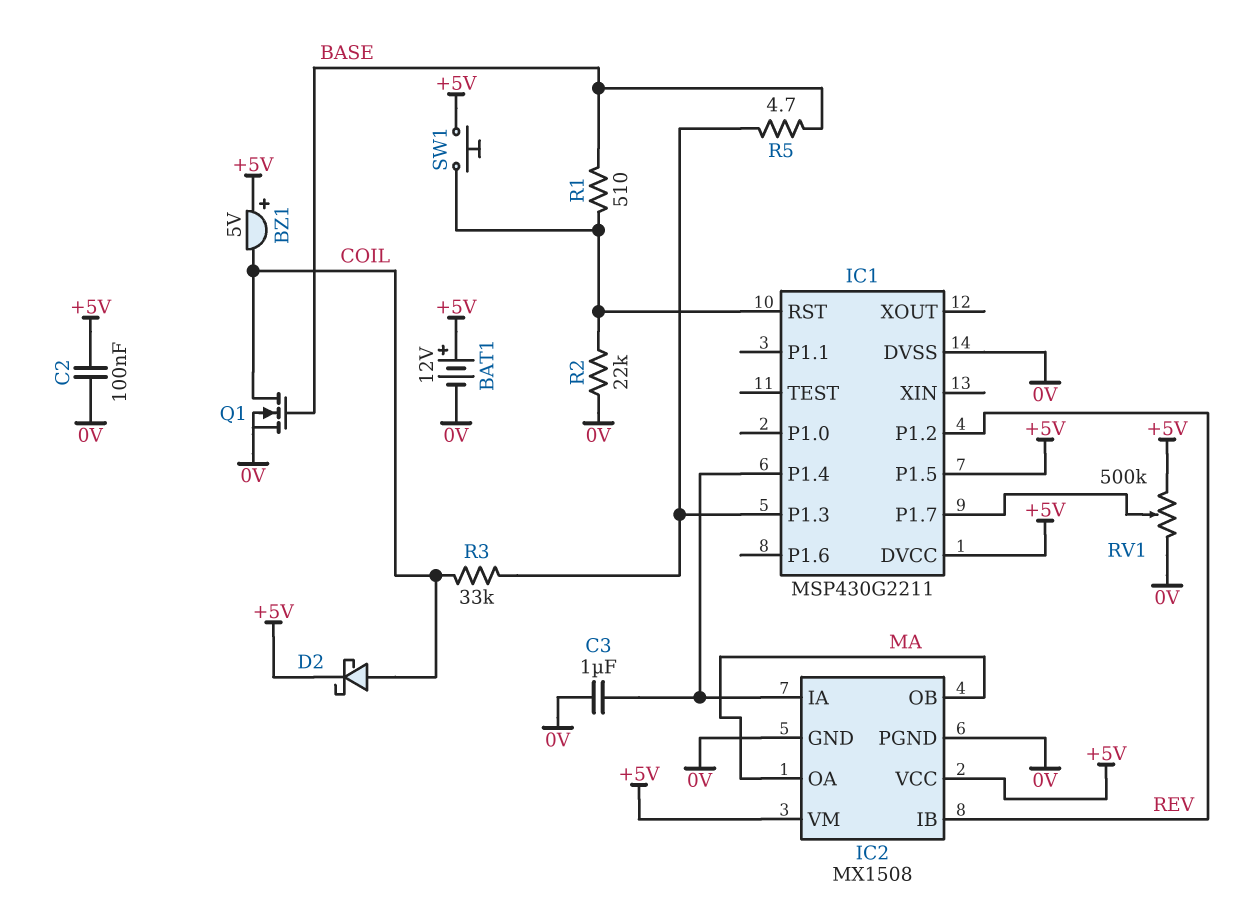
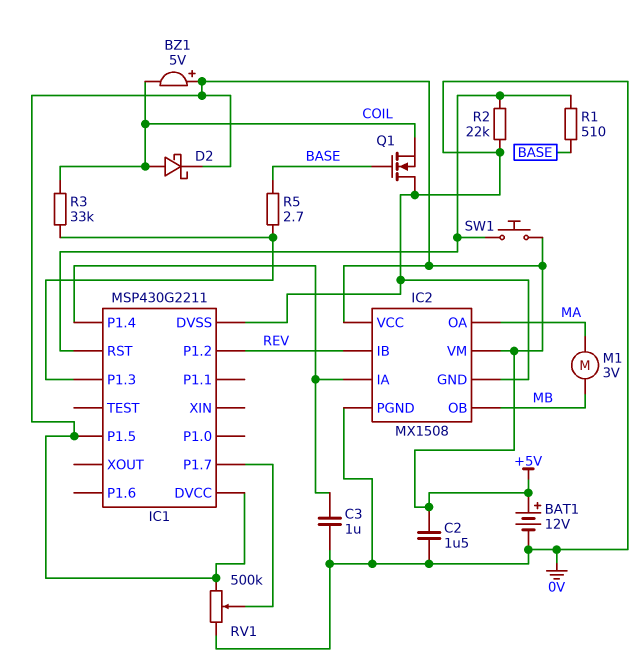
C2: 100nF (+5V, 0V) -> 1.5uF (+5V, 0V)
IC2 pin OB: MA -> MB
M1: none -> motor 3V (MA, MB)
Q1: NMOS (G BASE, D COIL, S 0V) -> NMOS (G BASE, D 0V, S COIL)
R5: 4.7 (BASE, IC1/P1.3) -> 2.7 (BASE, IC1/P1.3)

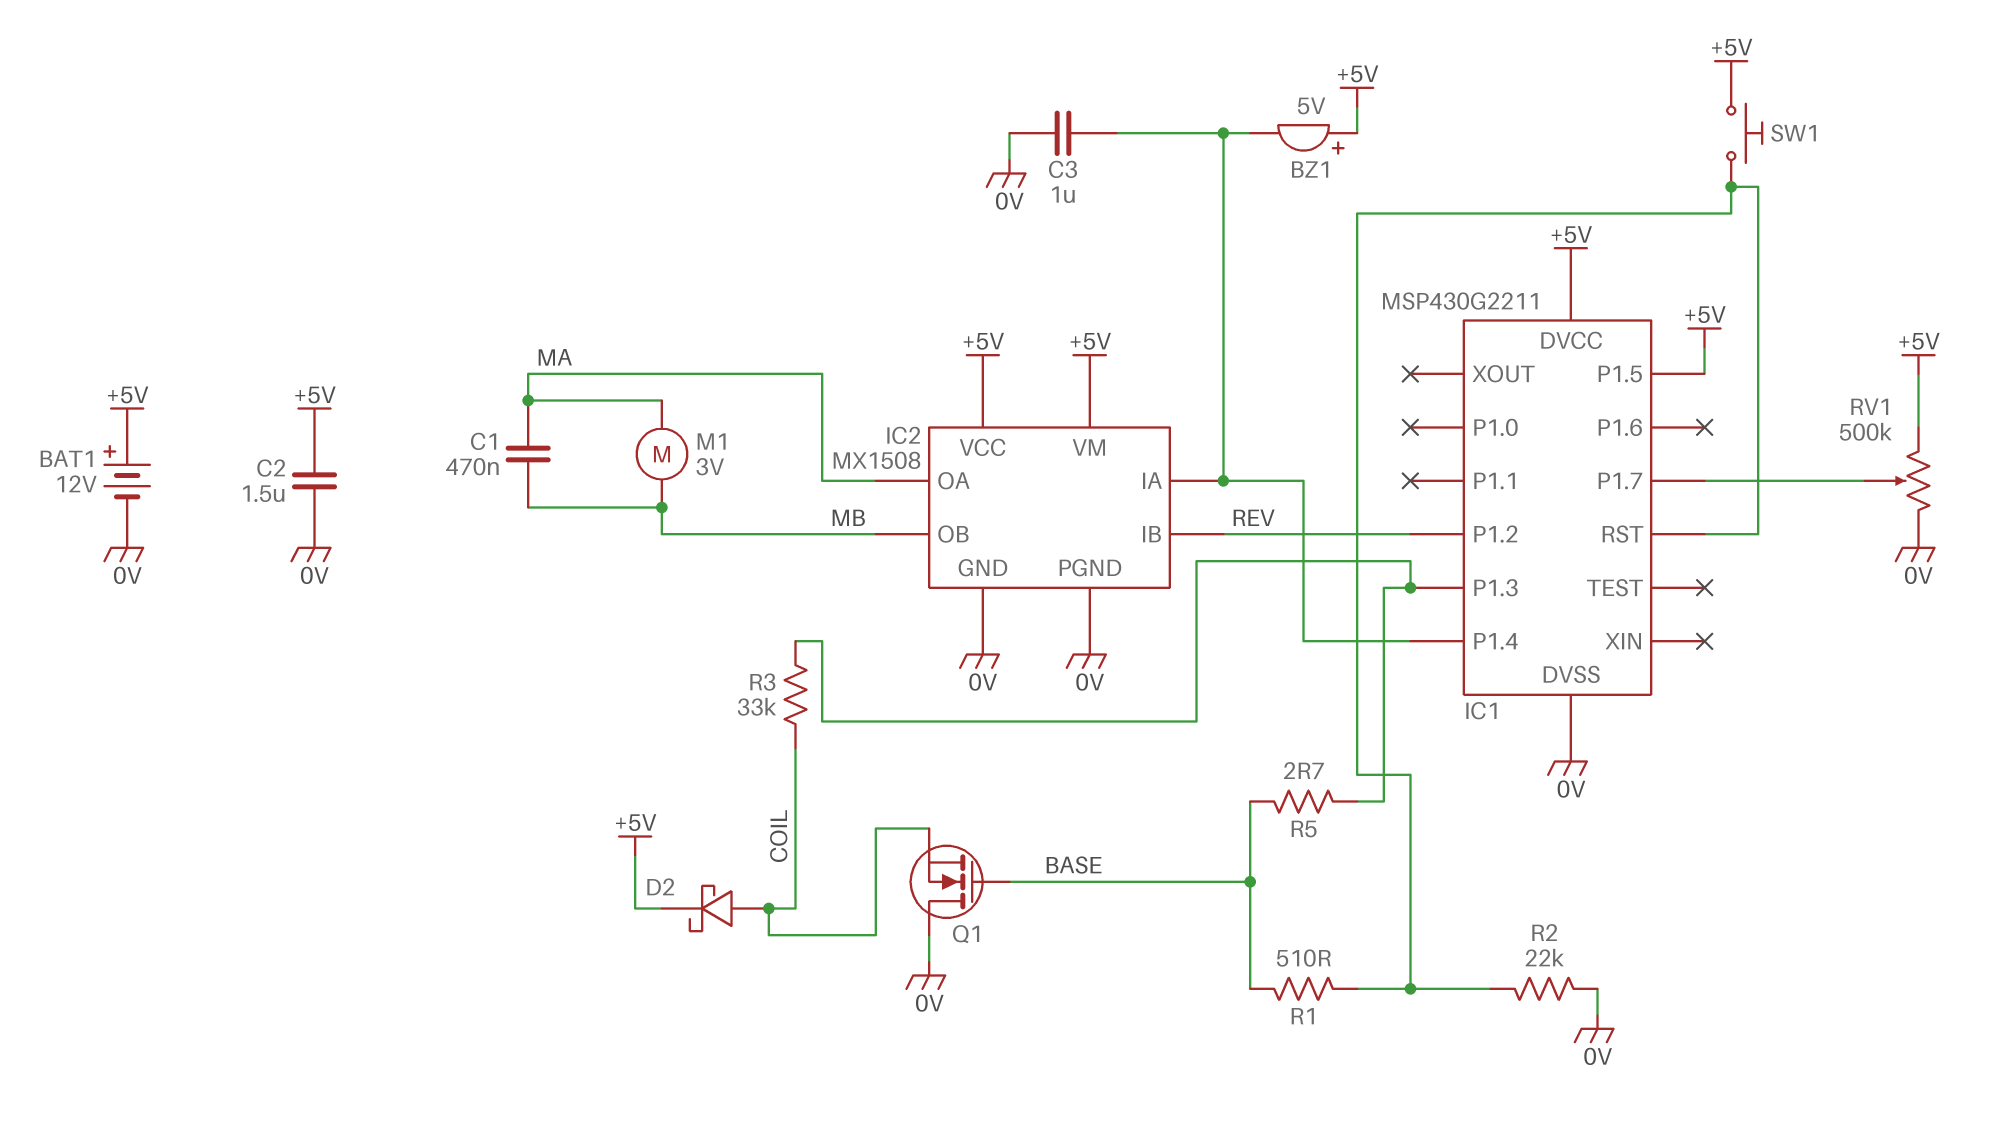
BZ1: buzzer 5V (plus +5V, minus COIL) -> buzzer 5V (plus +5V, minus IC1/P1.4)
C1: none -> 470nF (MA, MB)

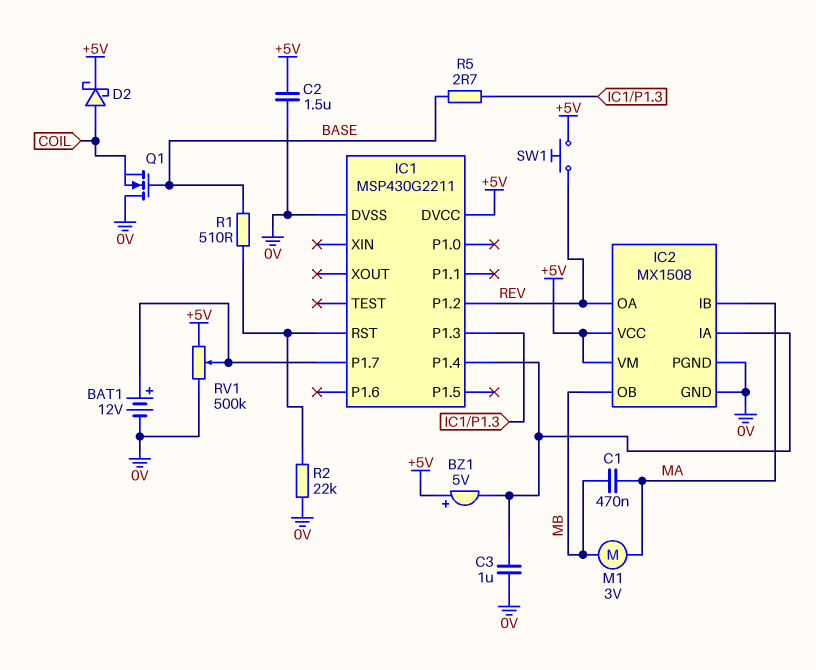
BAT1: 12V (plus +5V, minus 0V) -> 12V (plus IC1/P1.7, minus 0V)
IC1 pin P1.5: +5V -> none
IC2 pin IB: REV -> MA
IC2 pin OA: MA -> REV
R3: 33k (COIL, IC1/P1.3) -> none
SW1: button (+5V, IC1/RST) -> button (+5V, REV)

